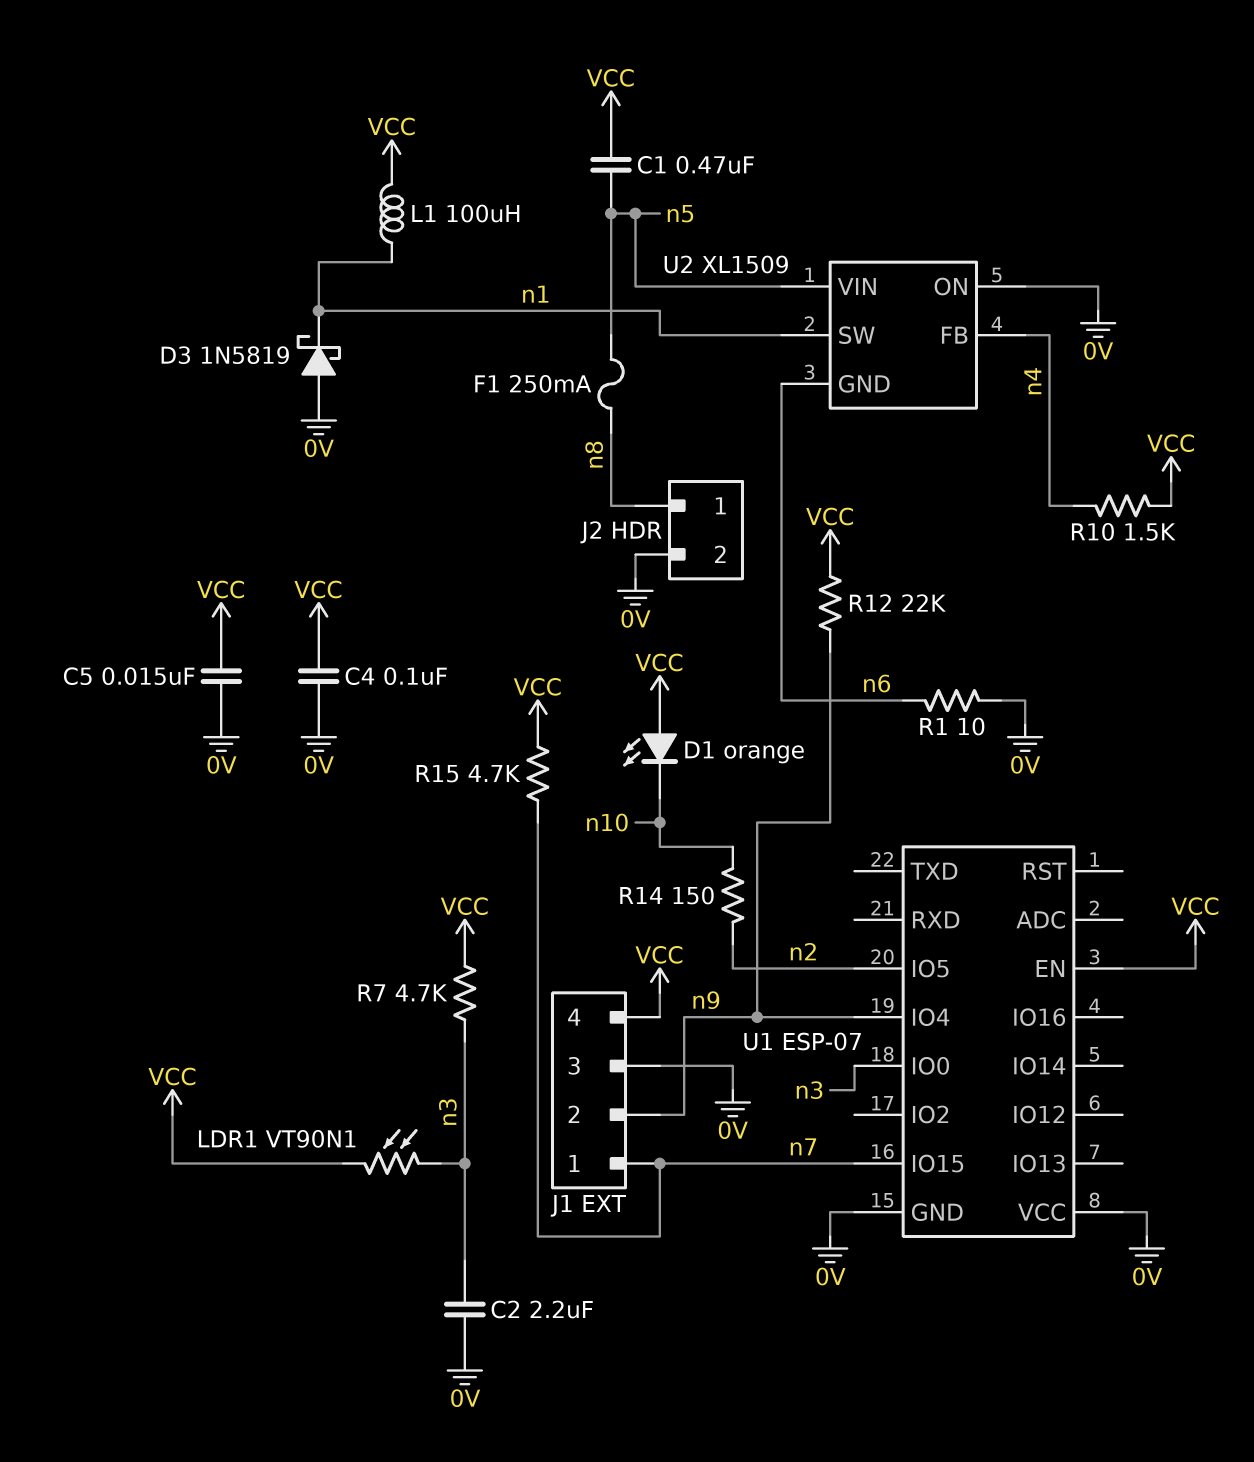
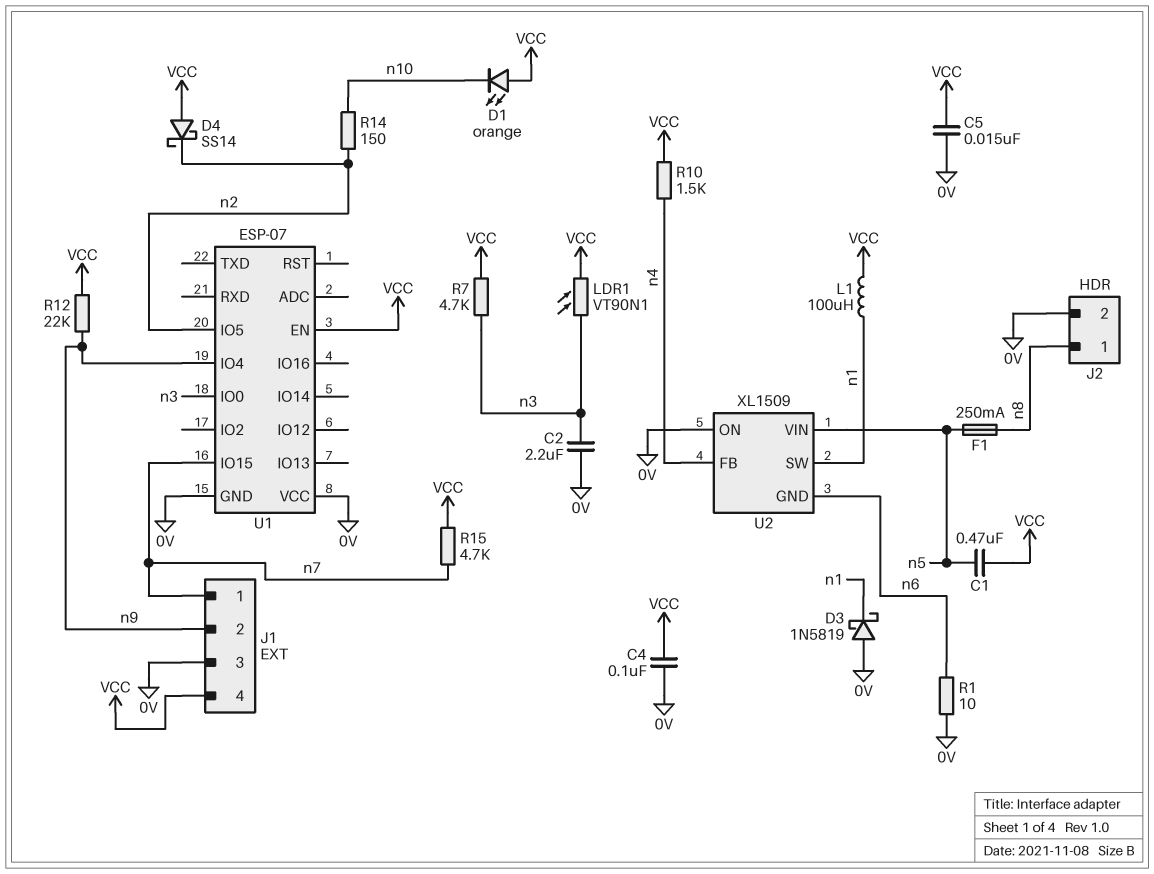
D4: none -> schottky SS14 (A VCC, K n2)

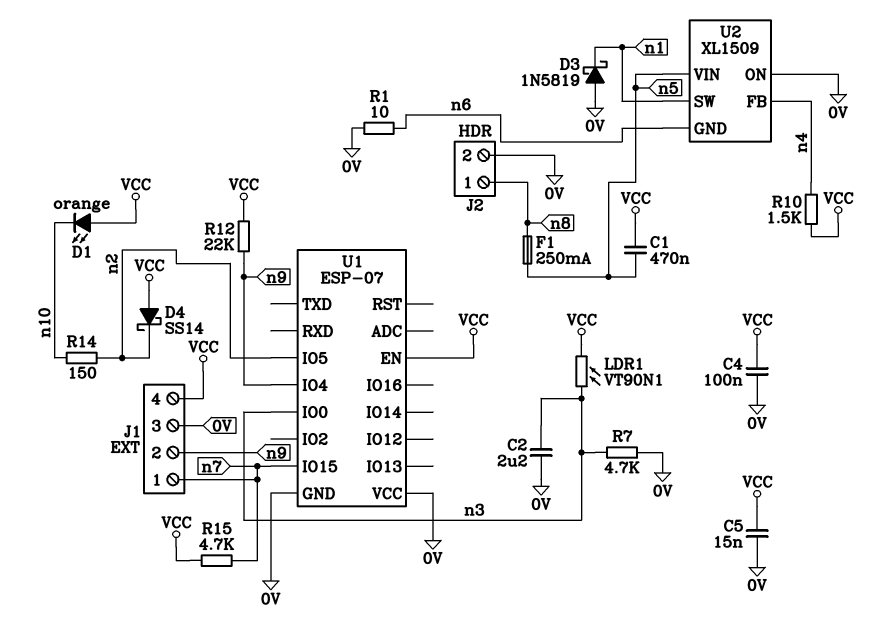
L1: 100uH (VCC, n1) -> none
R7: 4.7k (VCC, n3) -> 4.7k (0V, n3)

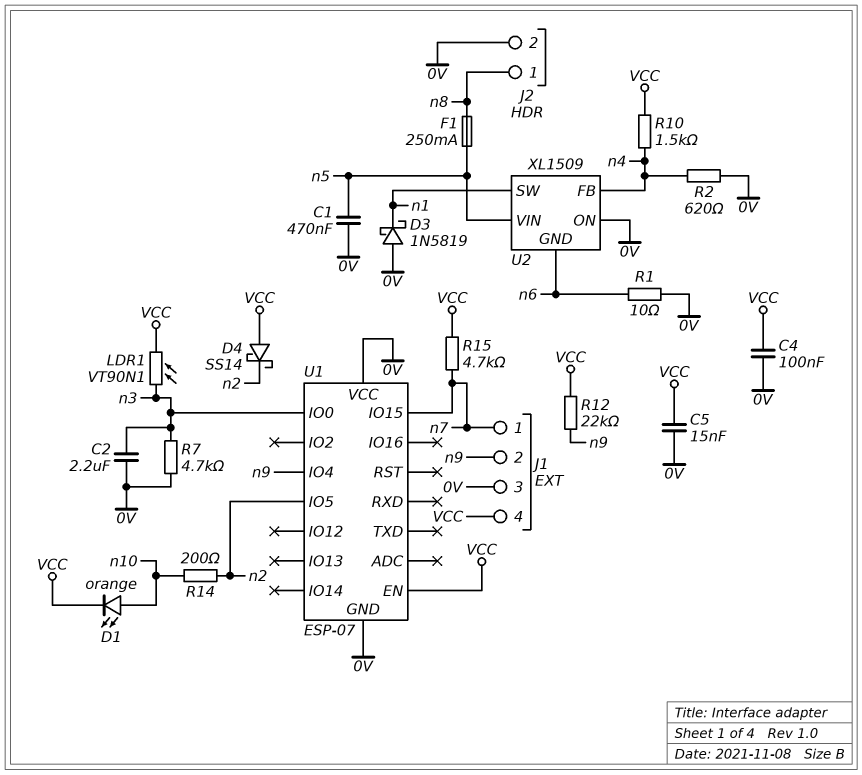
C1: 470nF (VCC, n5) -> 470nF (0V, n5)
D1: LED orange (A VCC, K n10) -> LED orange (A n10, K VCC)
R2: none -> 620 (0V, n4)
R14: 150 (n2, n10) -> 200 (n2, n10)

